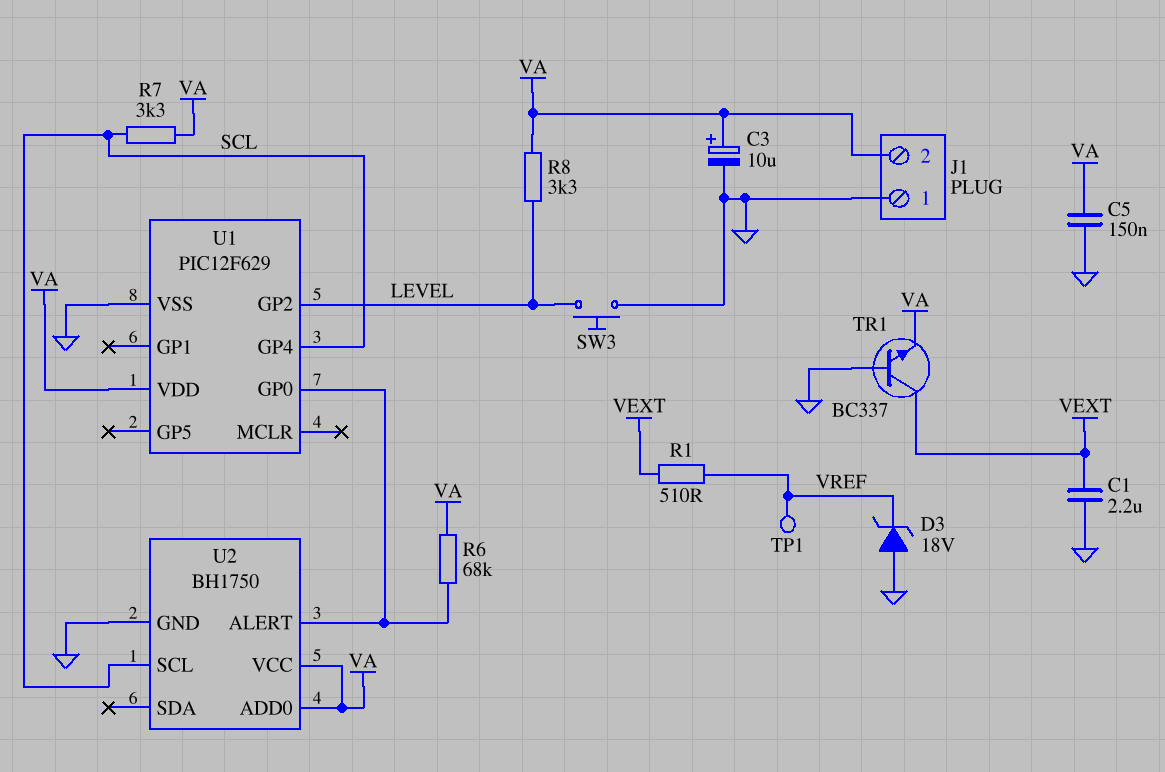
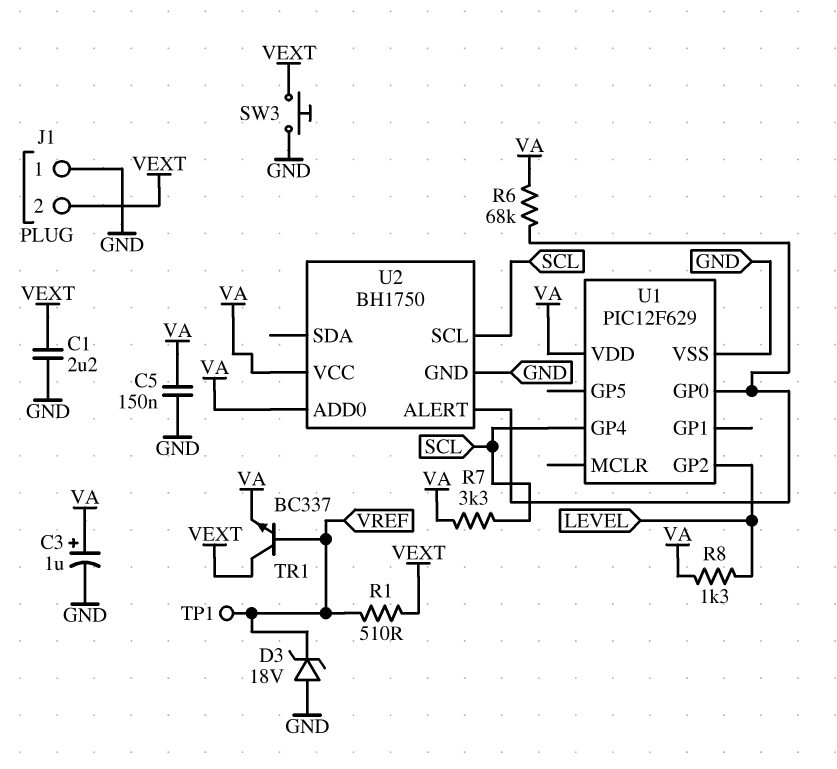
C3: 10uF (plus VA, minus GND) -> 1uF (plus VA, minus GND)
J1 pin 2: VA -> VEXT
R8: 3.3k (LEVEL, VA) -> 1.3k (LEVEL, VA)
SW3: button (GND, LEVEL) -> button (GND, VEXT)
TR1: NPN BC337 (B GND, C VEXT, E VA) -> NPN BC337 (B VREF, C VEXT, E VA)

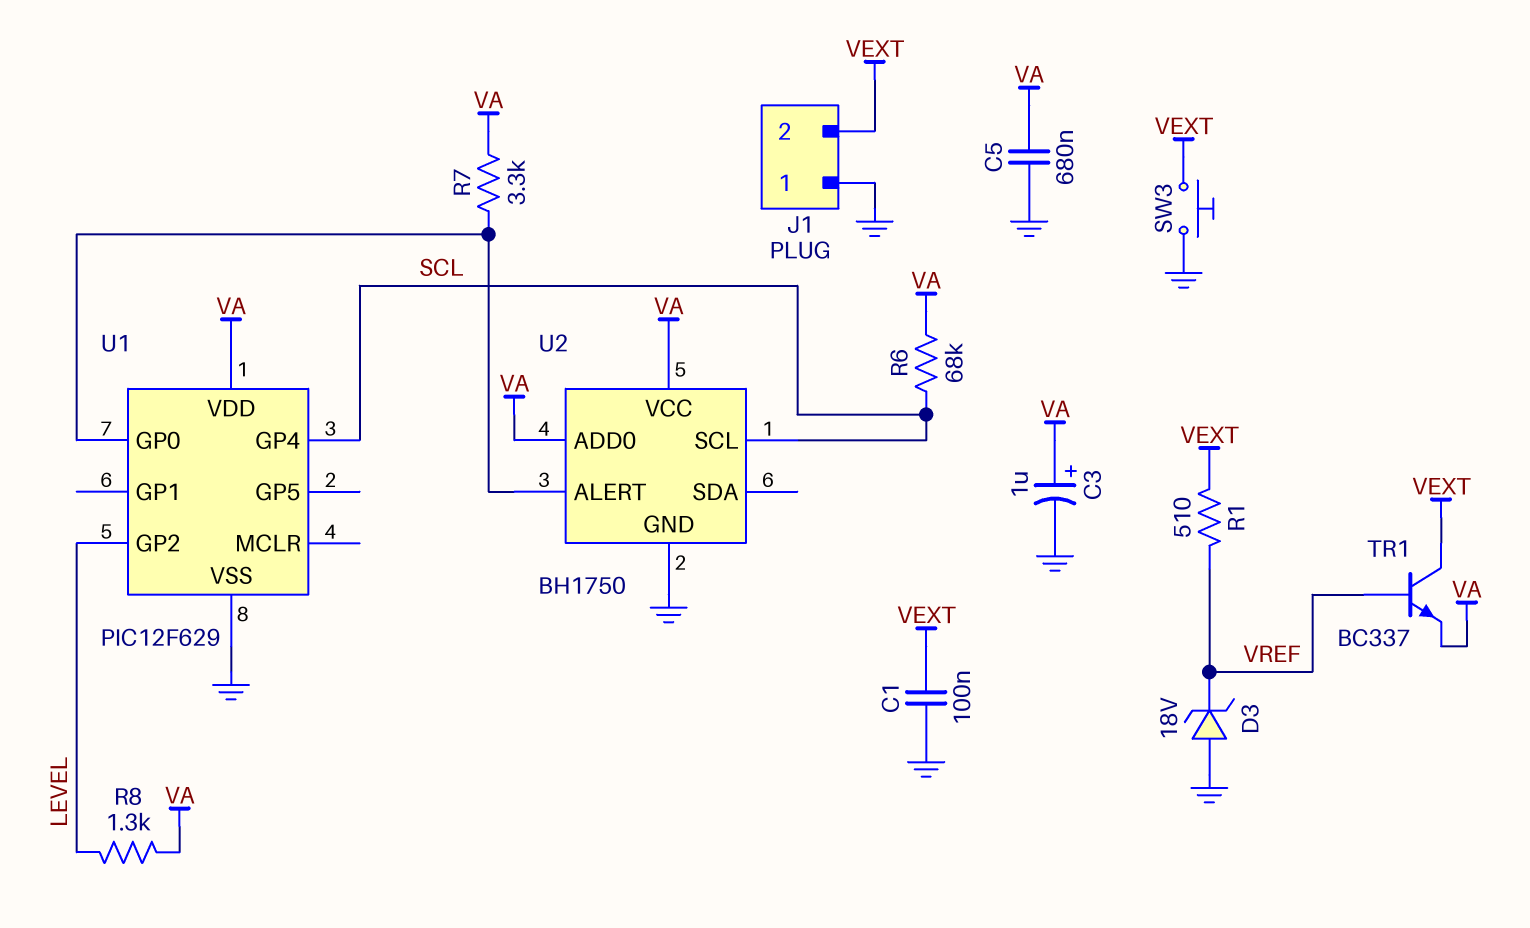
C1: 2.2uF (GND, VEXT) -> 100nF (GND, VEXT)
C5: 150nF (GND, VA) -> 680nF (GND, VA)
R6: 68k (U1/GP0, VA) -> 68k (SCL, VA)
R7: 3.3k (SCL, VA) -> 3.3k (U1/GP0, VA)
TP1: test point (VREF) -> none

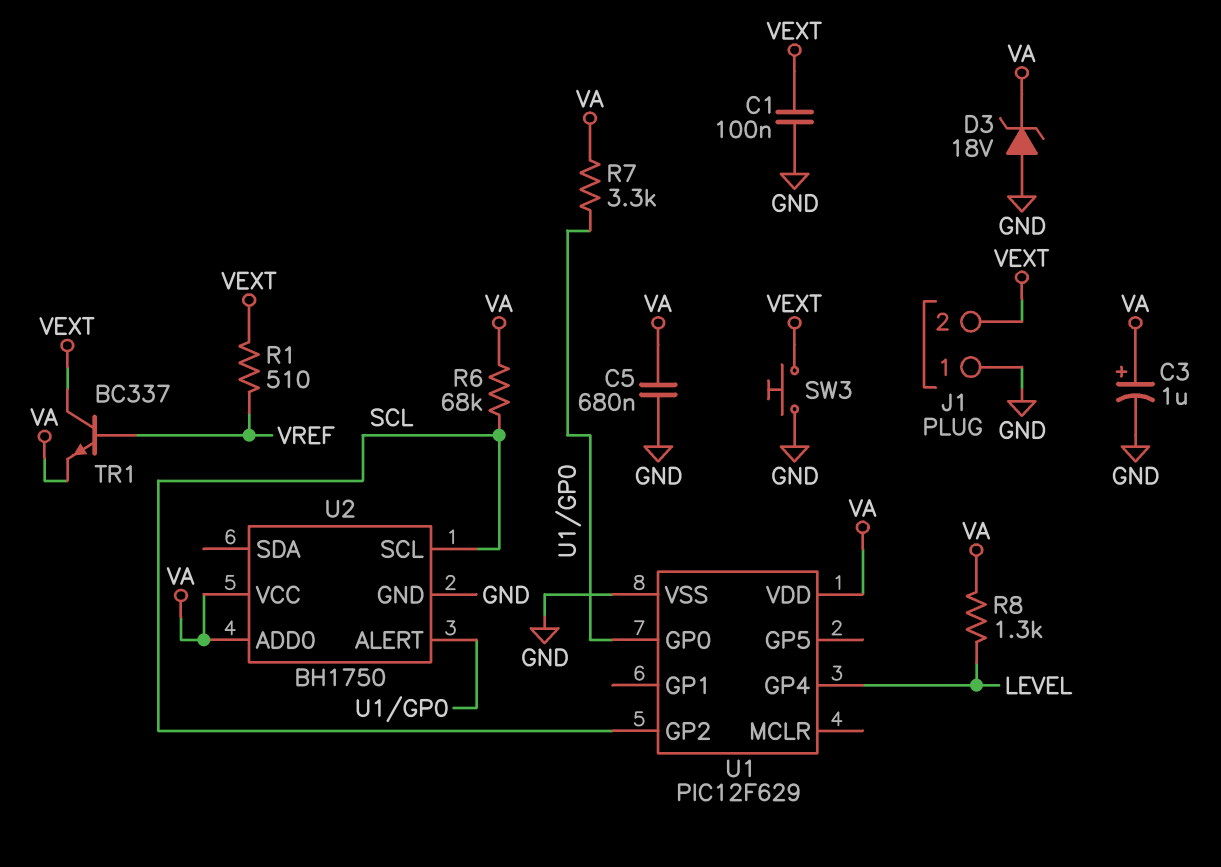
D3: zener 18V (A GND, K VREF) -> zener 18V (A GND, K VA)
U1 pin GP2: LEVEL -> SCL
U1 pin GP4: SCL -> LEVEL

